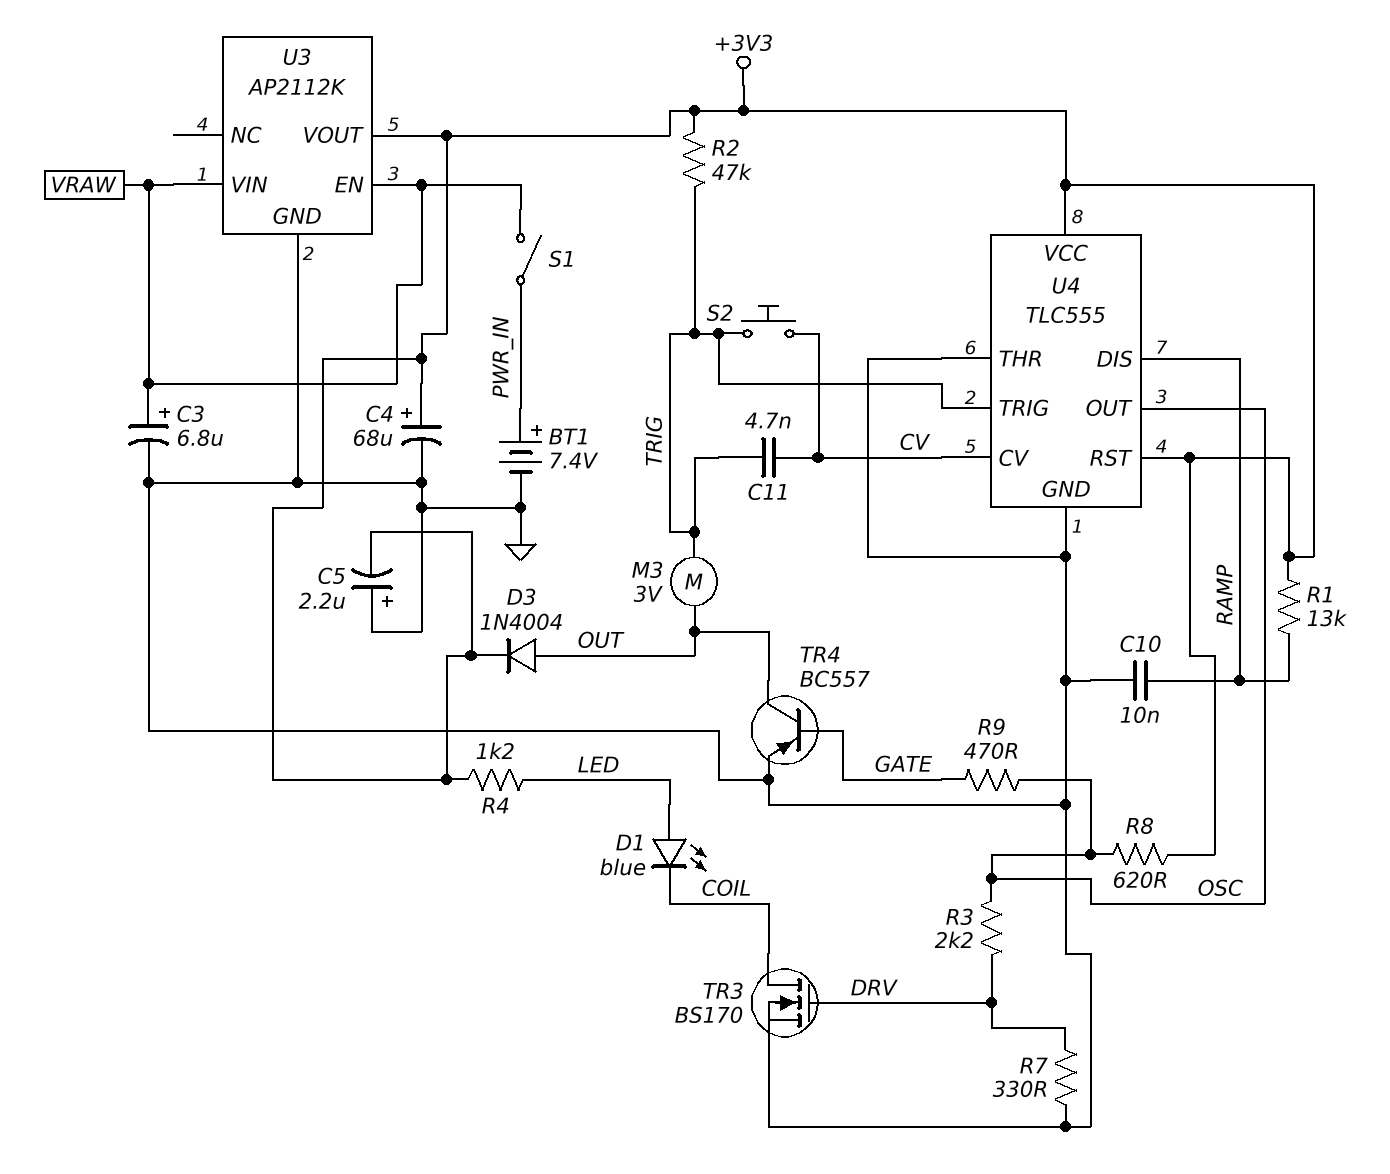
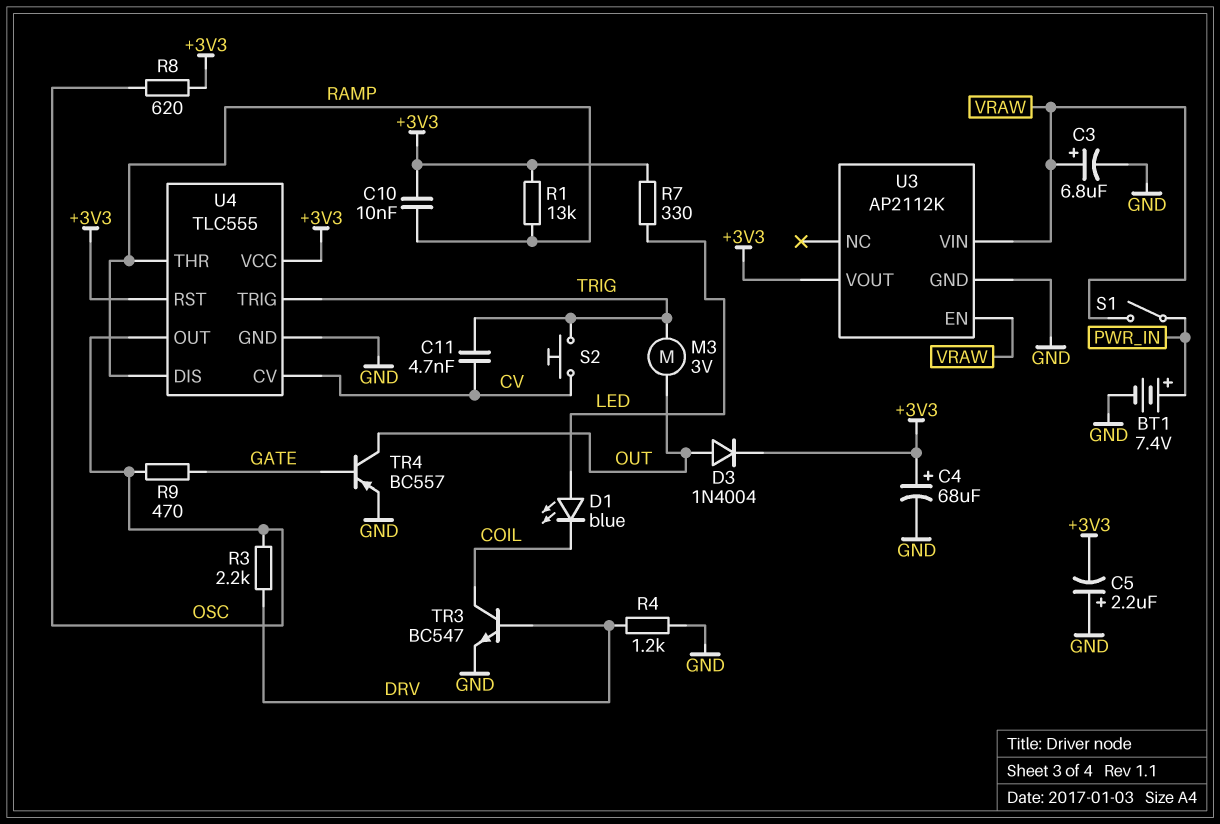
C10: 10nF (GND, RAMP) -> 10nF (+3V3, RAMP)
R2: 47k (+3V3, TRIG) -> none
R4: 1.2k (+3V3, LED) -> 1.2k (DRV, GND)
R7: 330 (DRV, GND) -> 330 (+3V3, LED)
TR3: NMOS BS170 (G DRV, D COIL, S GND) -> NPN BC547 (B DRV, C COIL, E GND)
U4 pin THR: GND -> RAMP

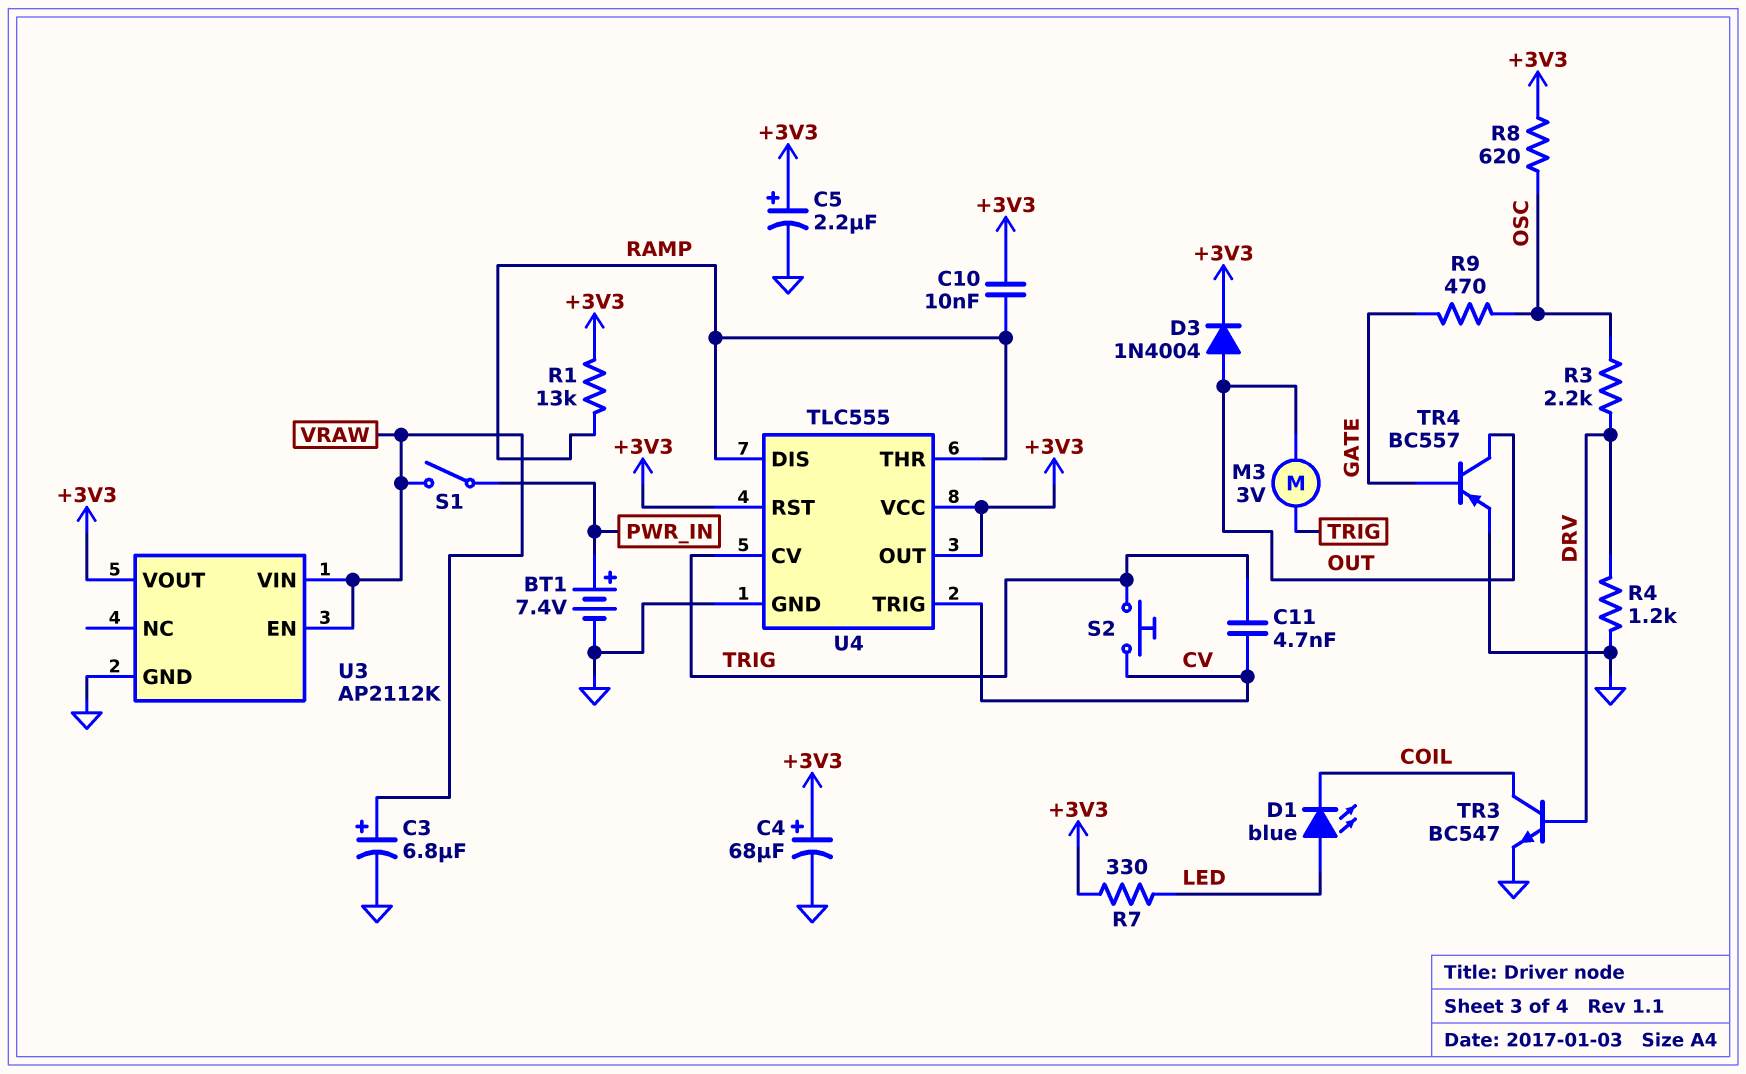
C5: 2.2uF (plus GND, minus +3V3) -> 2.2uF (plus +3V3, minus GND)
U4 pin CV: CV -> TRIG
U4 pin OUT: OSC -> +3V3
U4 pin TRIG: TRIG -> CV

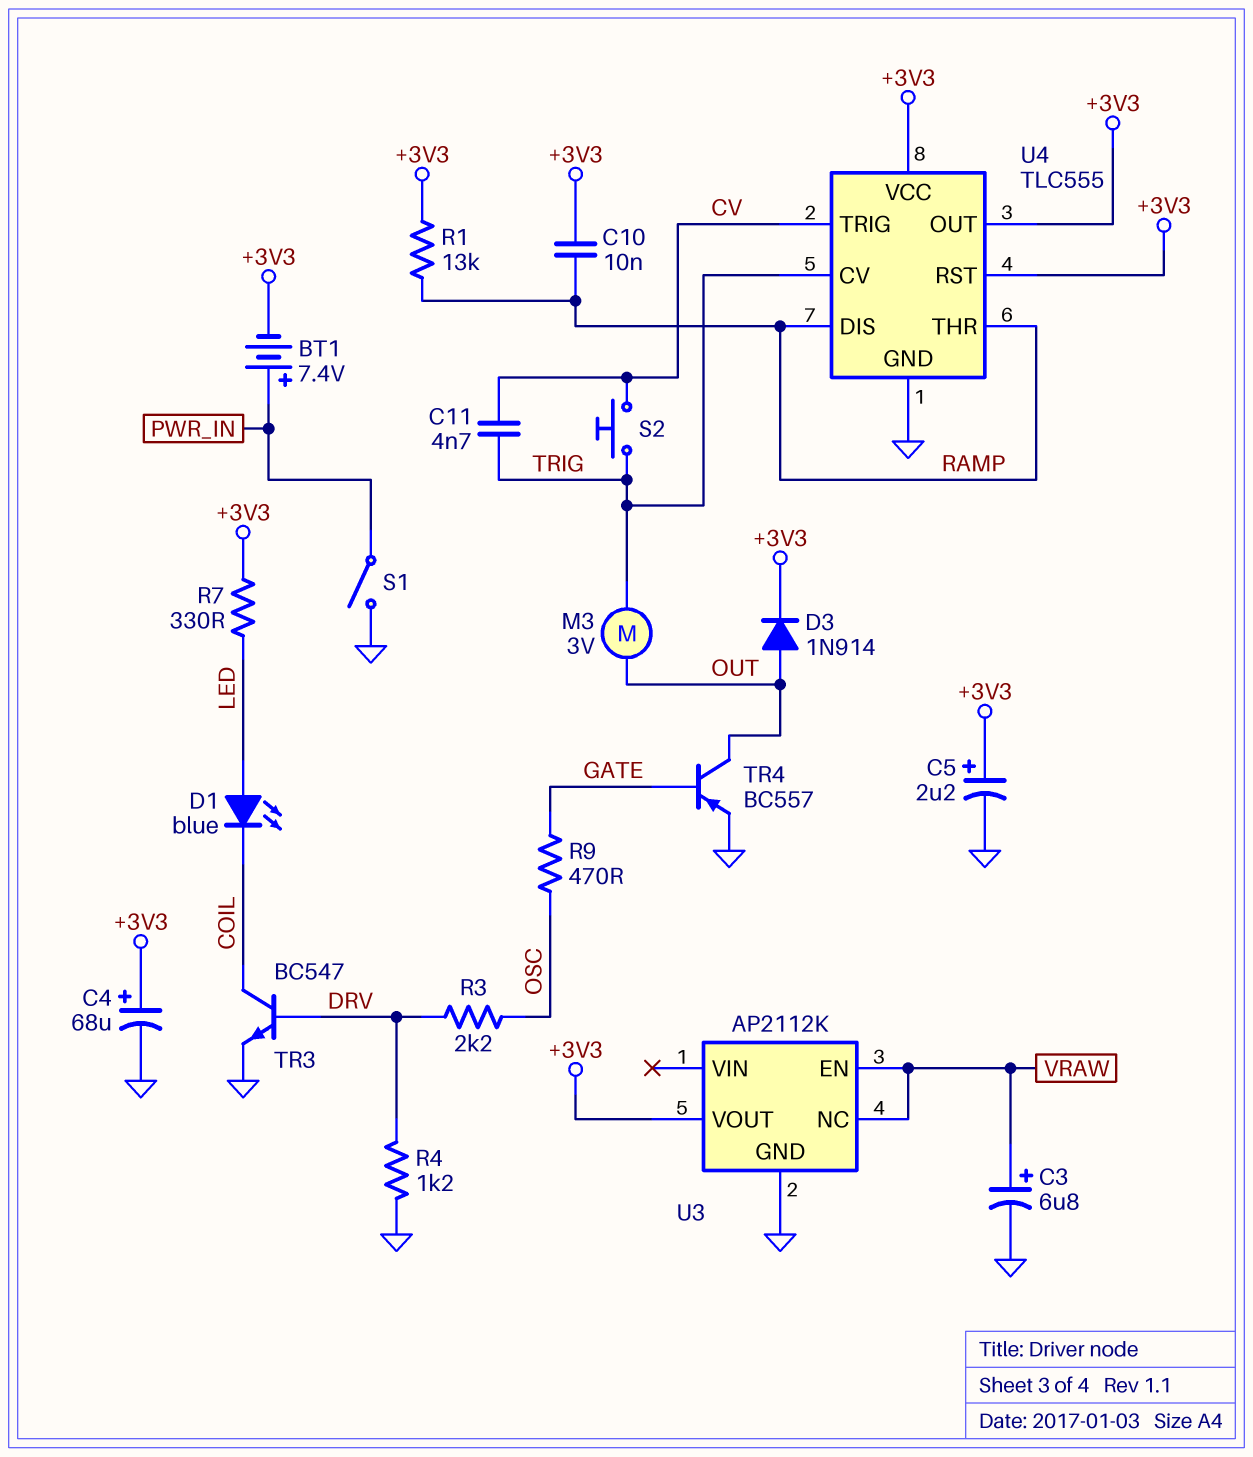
BT1: 7.4V (plus PWR_IN, minus GND) -> 7.4V (plus PWR_IN, minus +3V3)
D3: diode 1N4004 (A OUT, K +3V3) -> diode 1N914 (A OUT, K +3V3)
R8: 620 (+3V3, OSC) -> none
S1: switch (PWR_IN, VRAW) -> switch (GND, PWR_IN)
U3 pin NC: none -> VRAW
U3 pin VIN: VRAW -> none

